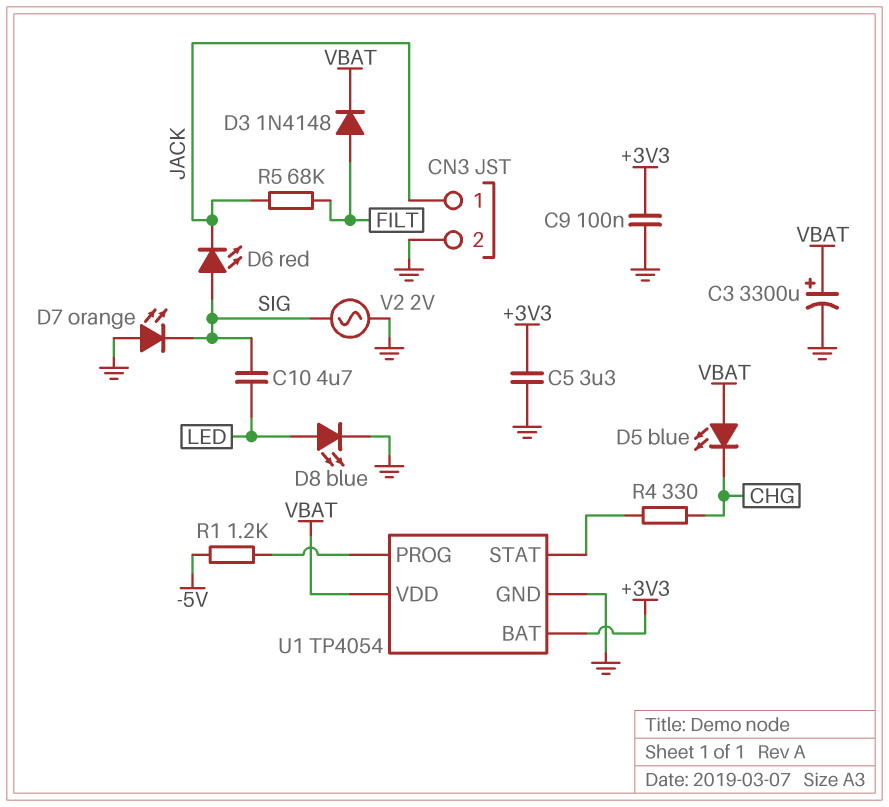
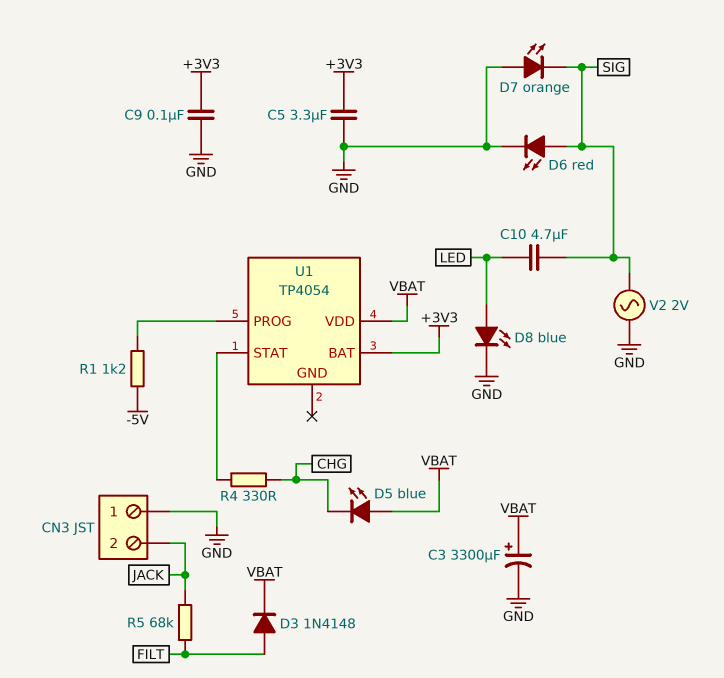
CN3 pin 1: JACK -> GND
CN3 pin 2: GND -> JACK
D6: LED red (A SIG, K JACK) -> LED red (A SIG, K GND)
U1 pin GND: GND -> none

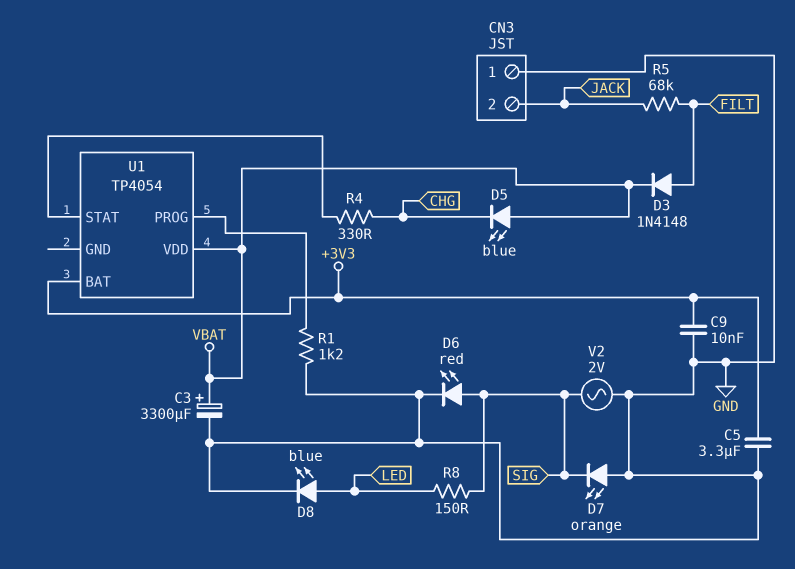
C9: 100nF (+3V3, GND) -> 10nF (+3V3, GND)
C10: 4.7uF (LED, SIG) -> none
R1: 1.2k (-5V, U1/PROG) -> 1.2k (GND, U1/PROG)
R8: none -> 150 (LED, SIG)

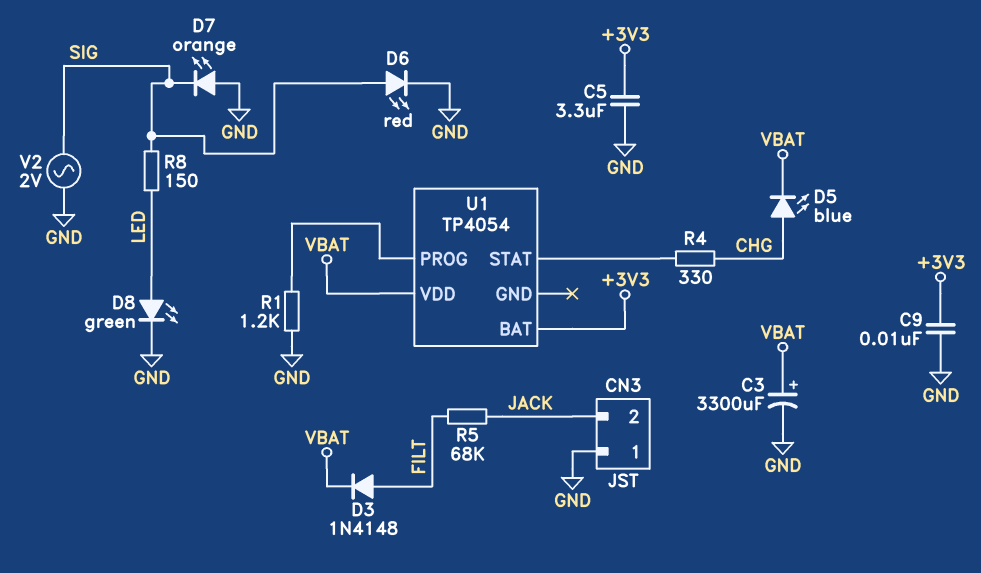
D5: LED blue (A VBAT, K CHG) -> LED blue (A CHG, K VBAT)
D8: LED blue (A LED, K GND) -> LED green (A LED, K GND)

